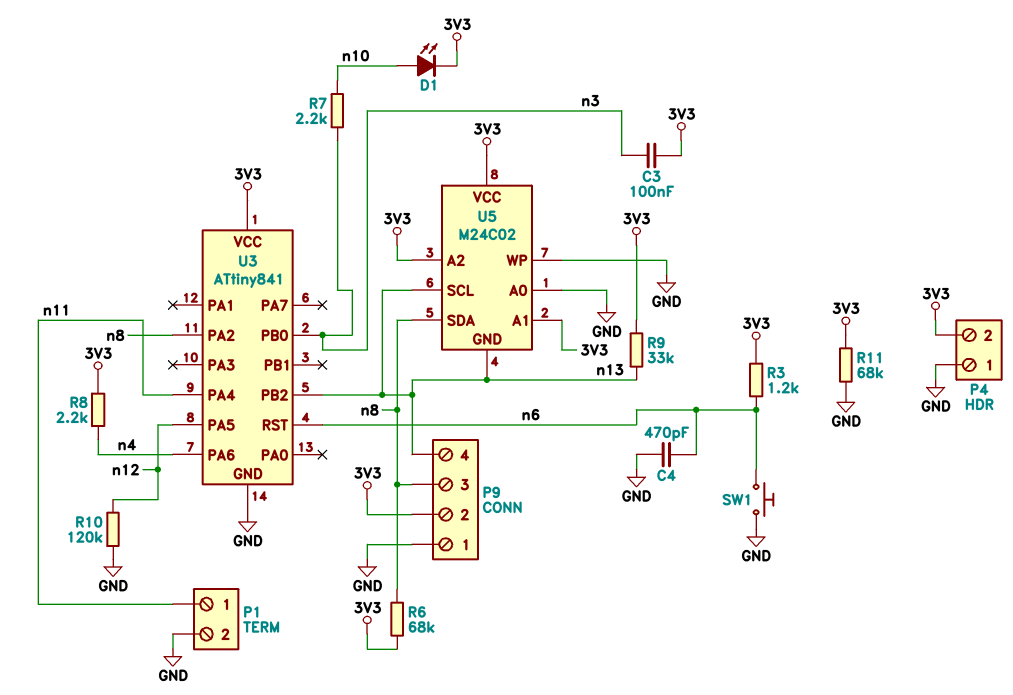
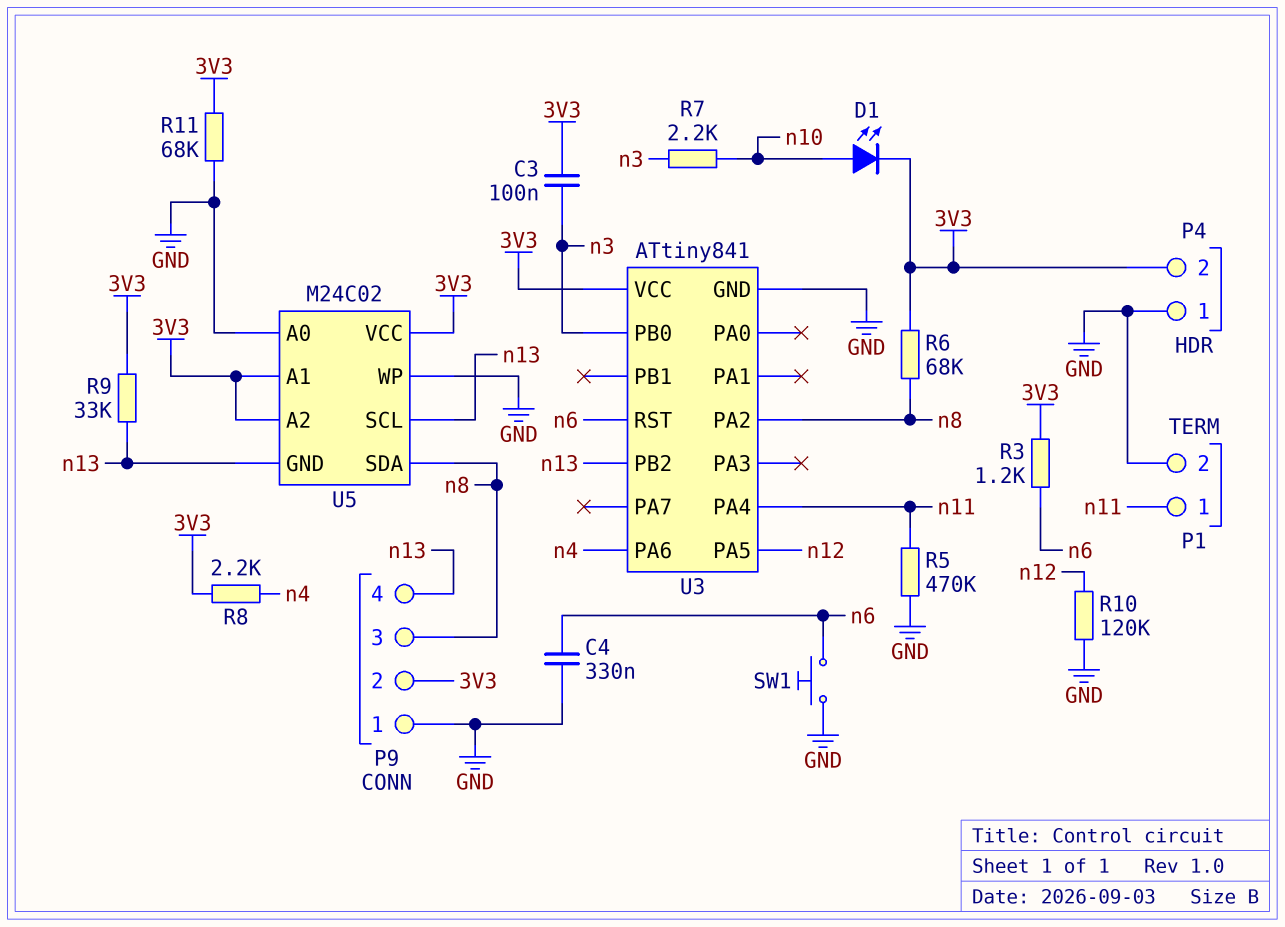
C4: 470pF (GND, n6) -> 330nF (GND, n6)
R5: none -> 470k (GND, n11)

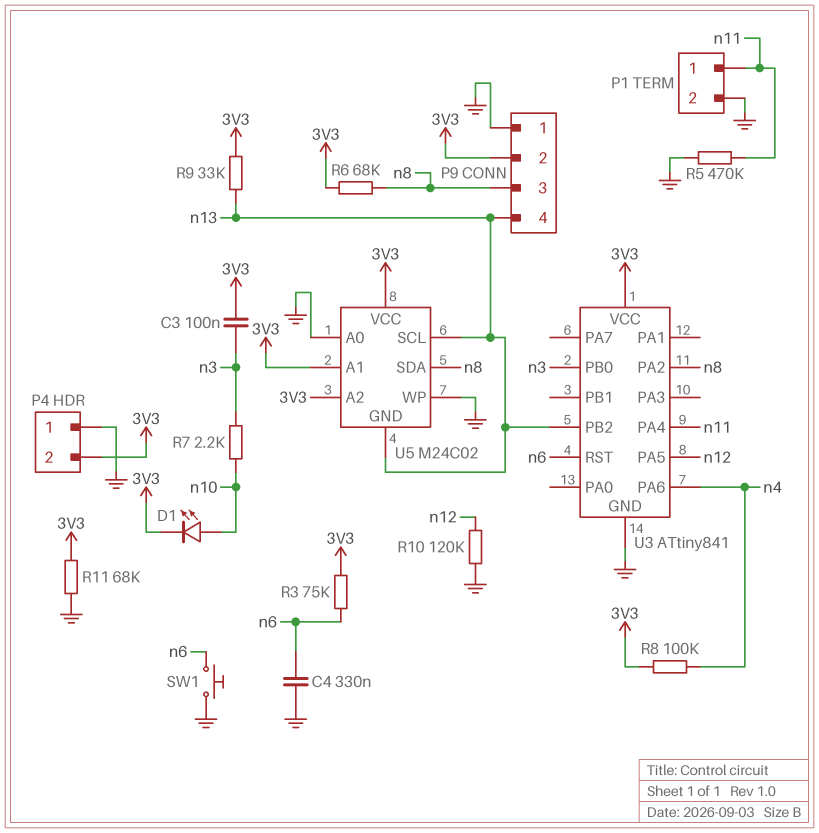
R3: 1.2k (3V3, n6) -> 75k (3V3, n6)
R8: 2.2k (3V3, n4) -> 100k (3V3, n4)

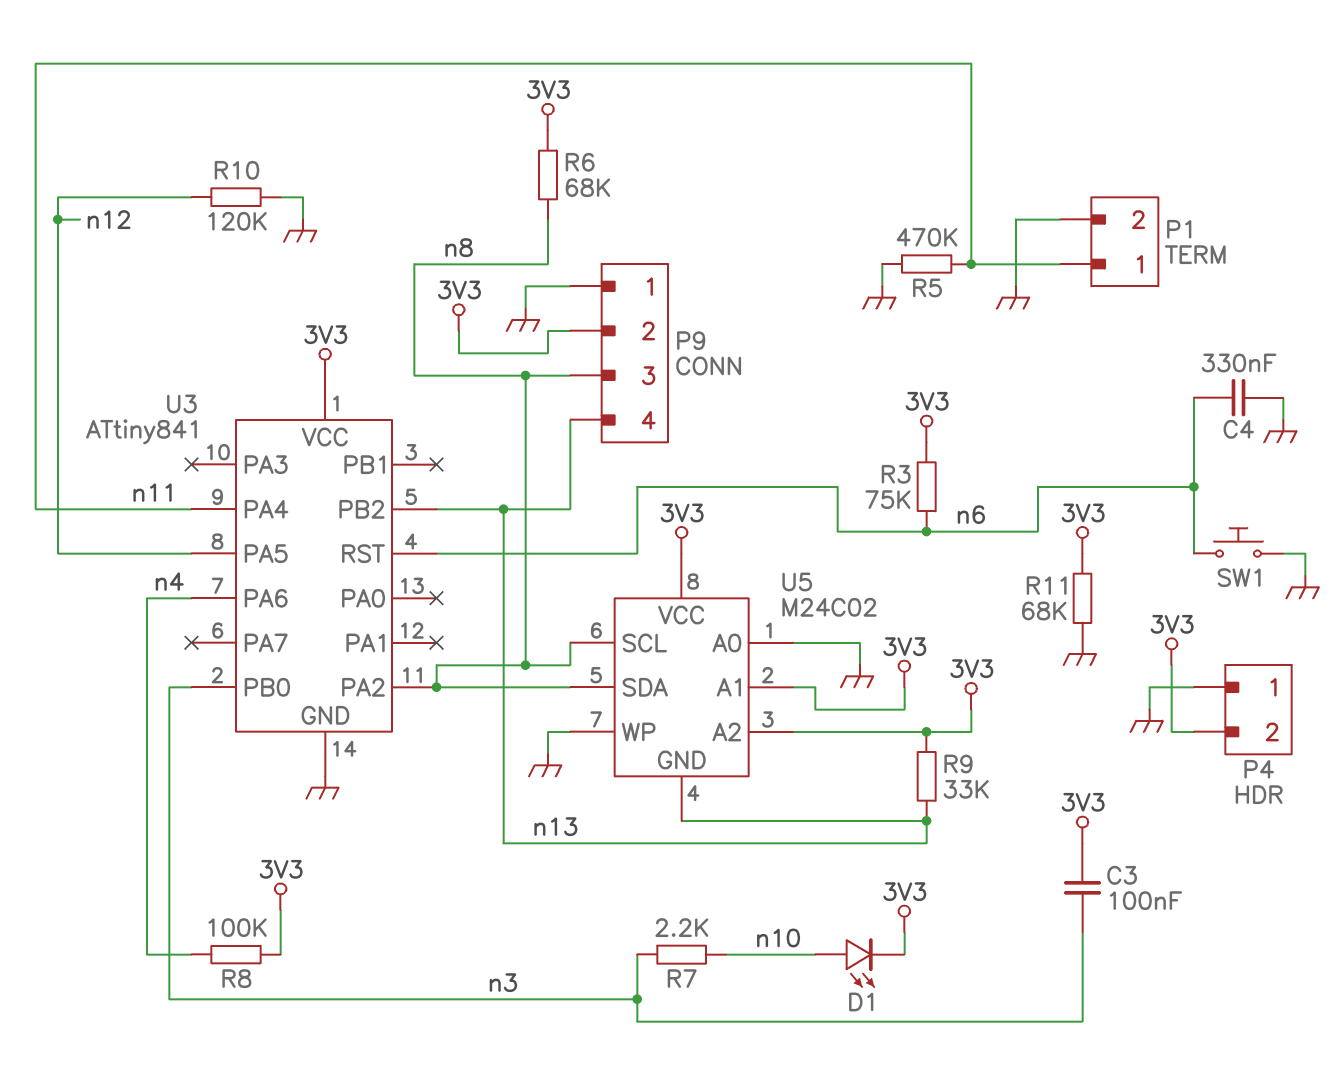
U5 pin SCL: n13 -> n8

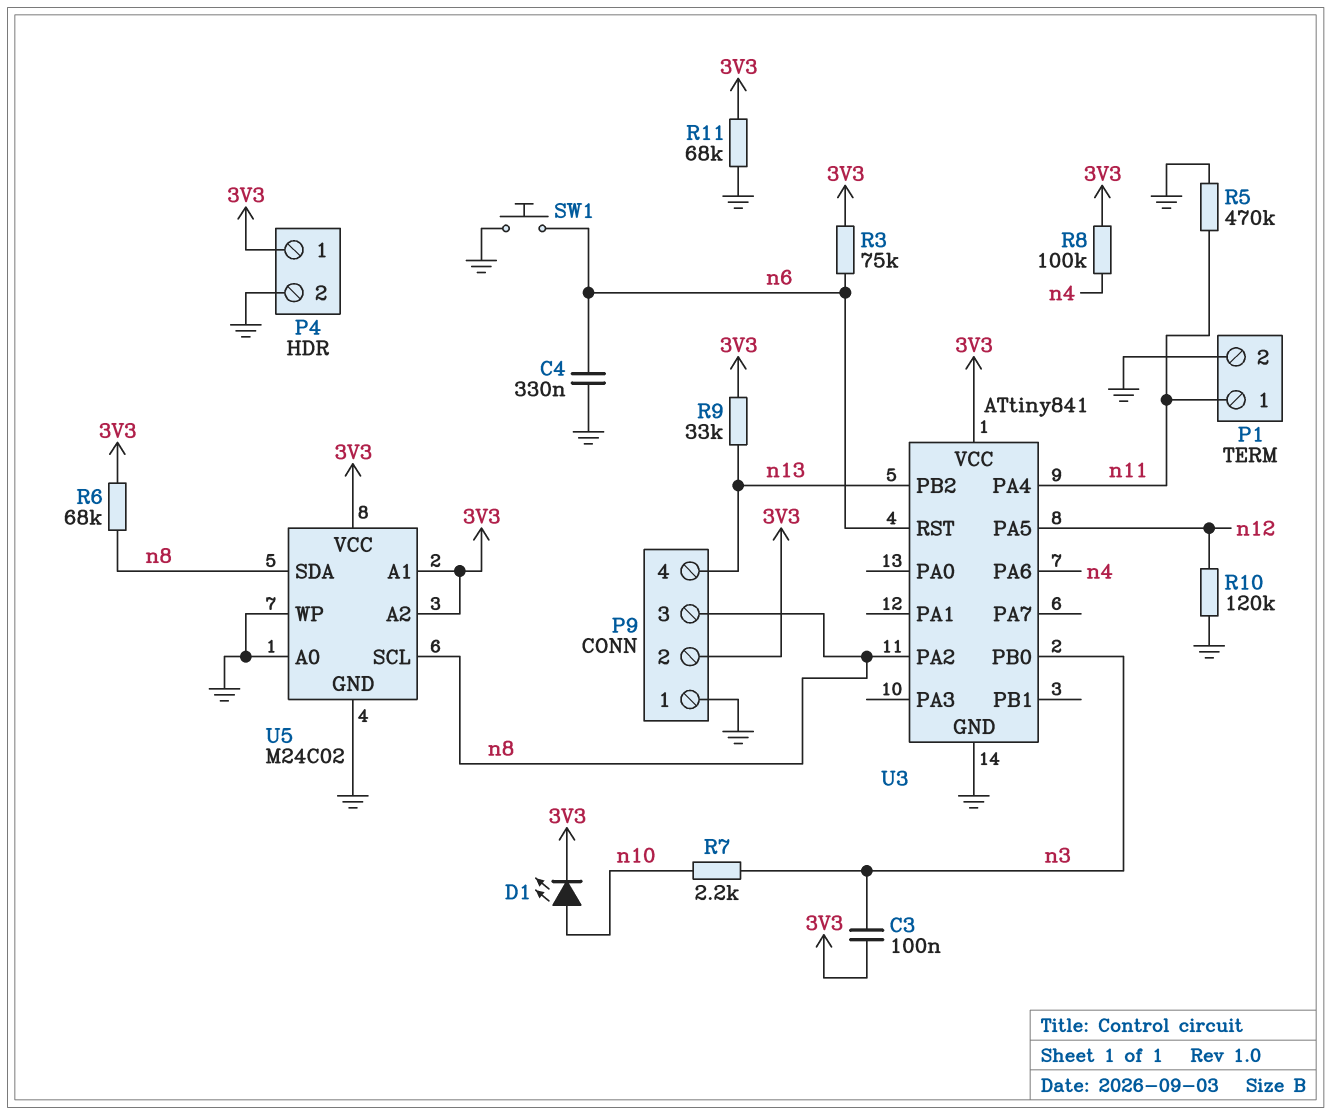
P4 pin 1: GND -> 3V3
P4 pin 2: 3V3 -> GND
U5 pin GND: n13 -> GND

